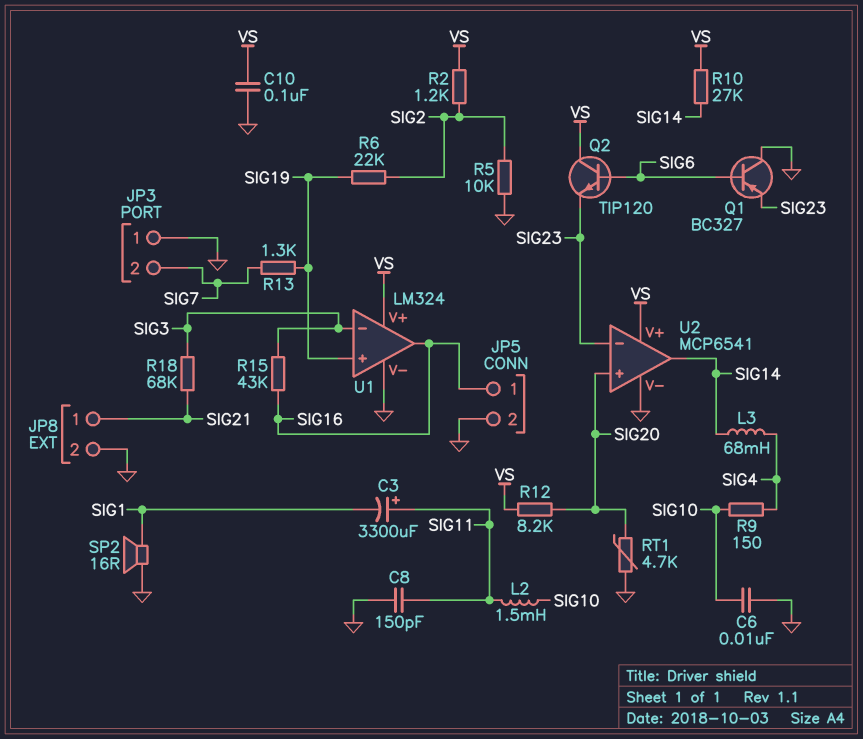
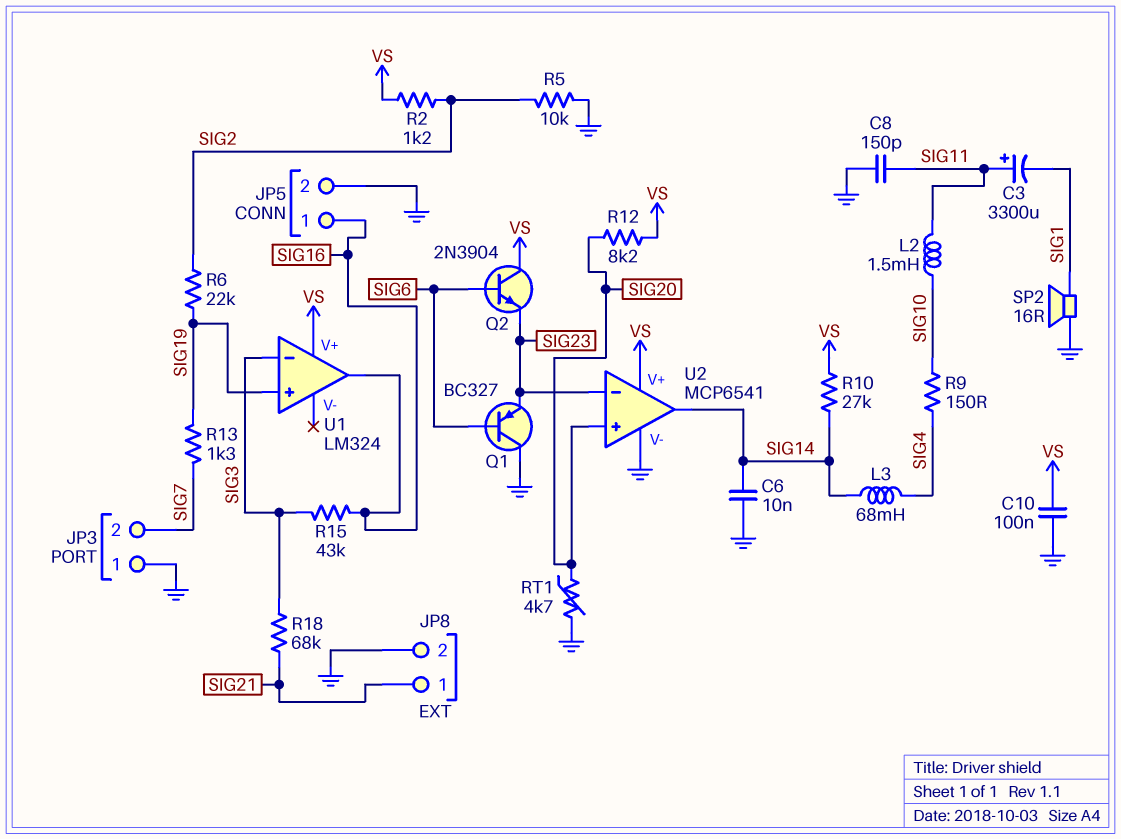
C6: 10nF (GND, SIG10) -> 10nF (GND, SIG14)
Q2: NPN TIP120 (B SIG6, C VS, E SIG23) -> NPN 2N3904 (B SIG6, C VS, E SIG23)
U1 pin V-: GND -> none

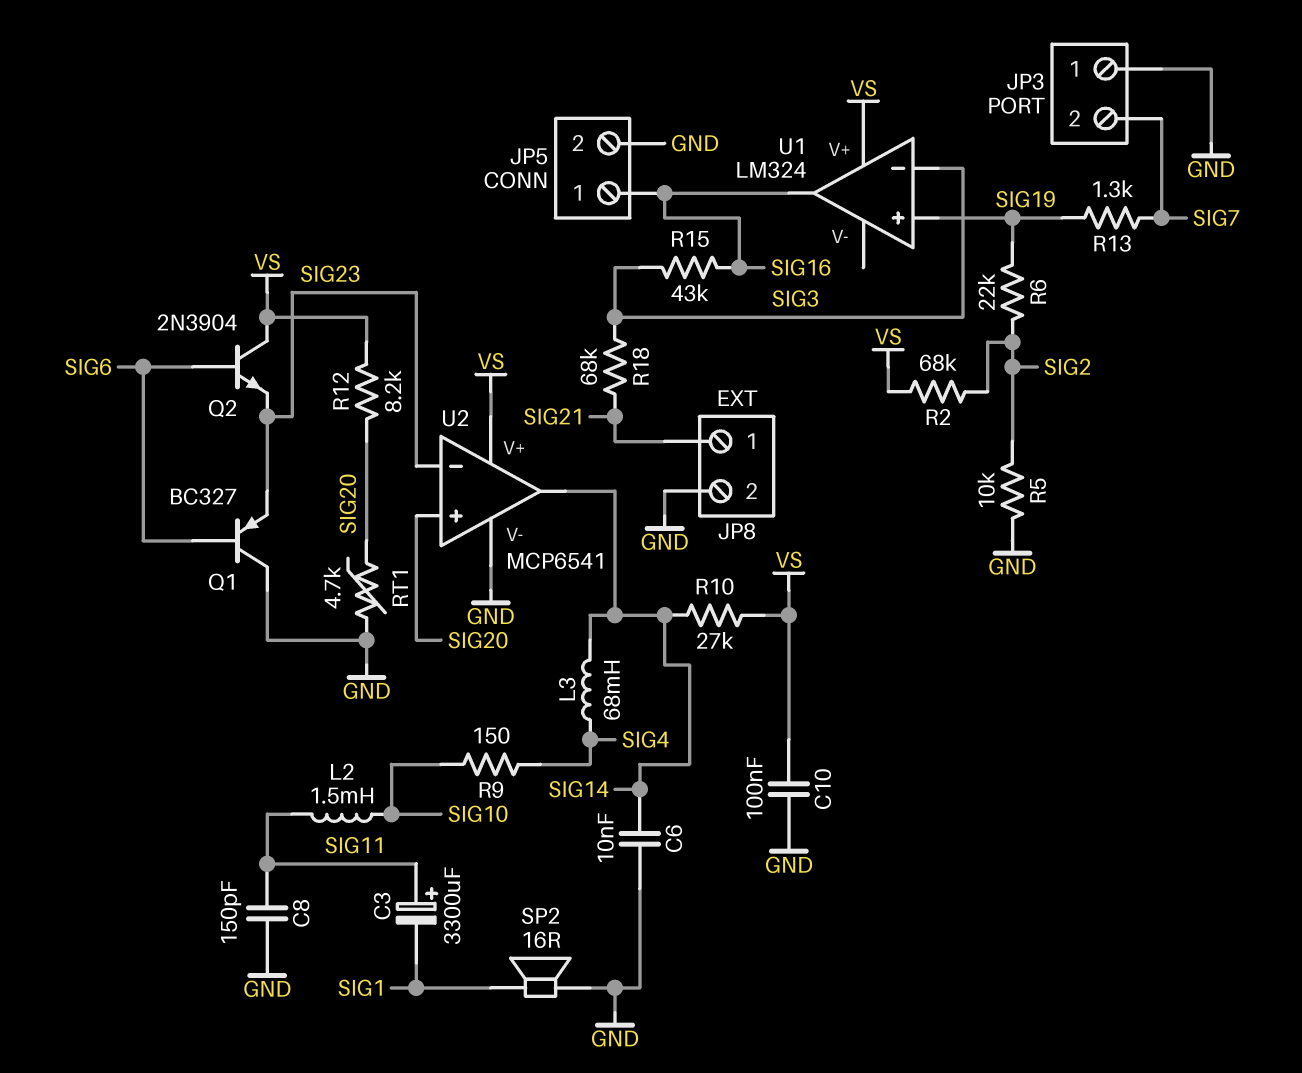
R2: 1.2k (SIG2, VS) -> 68k (SIG2, VS)

